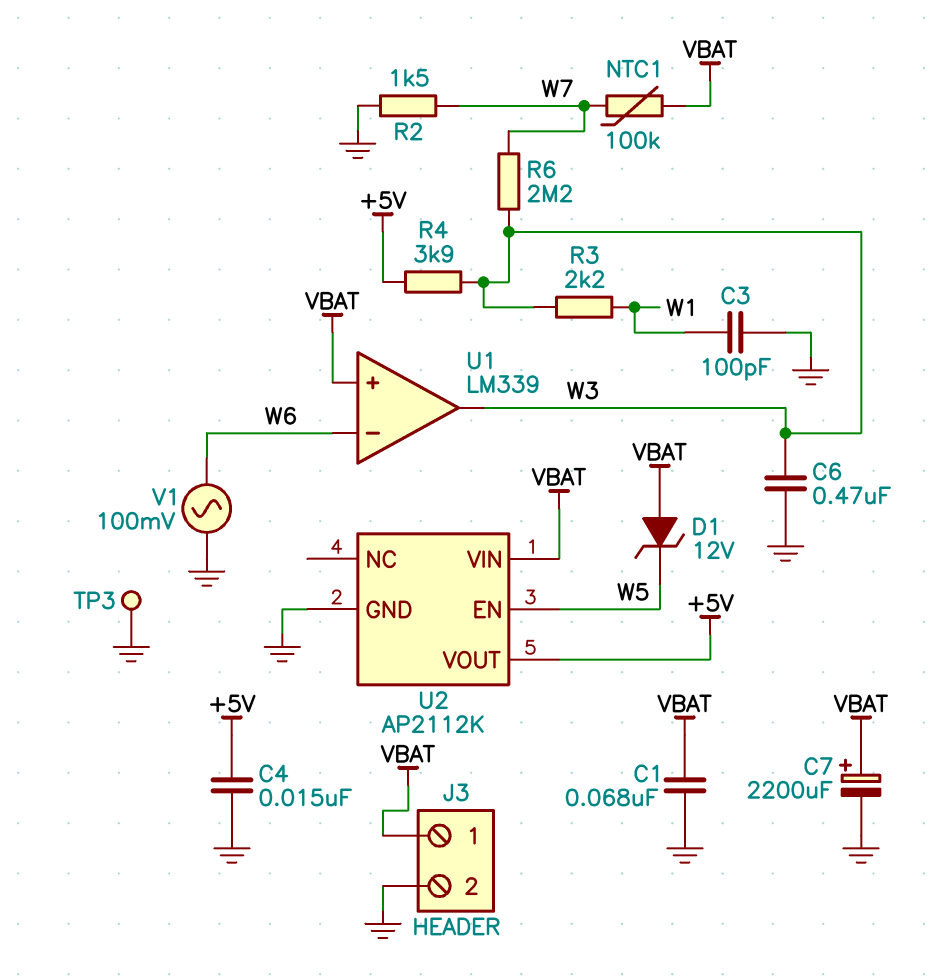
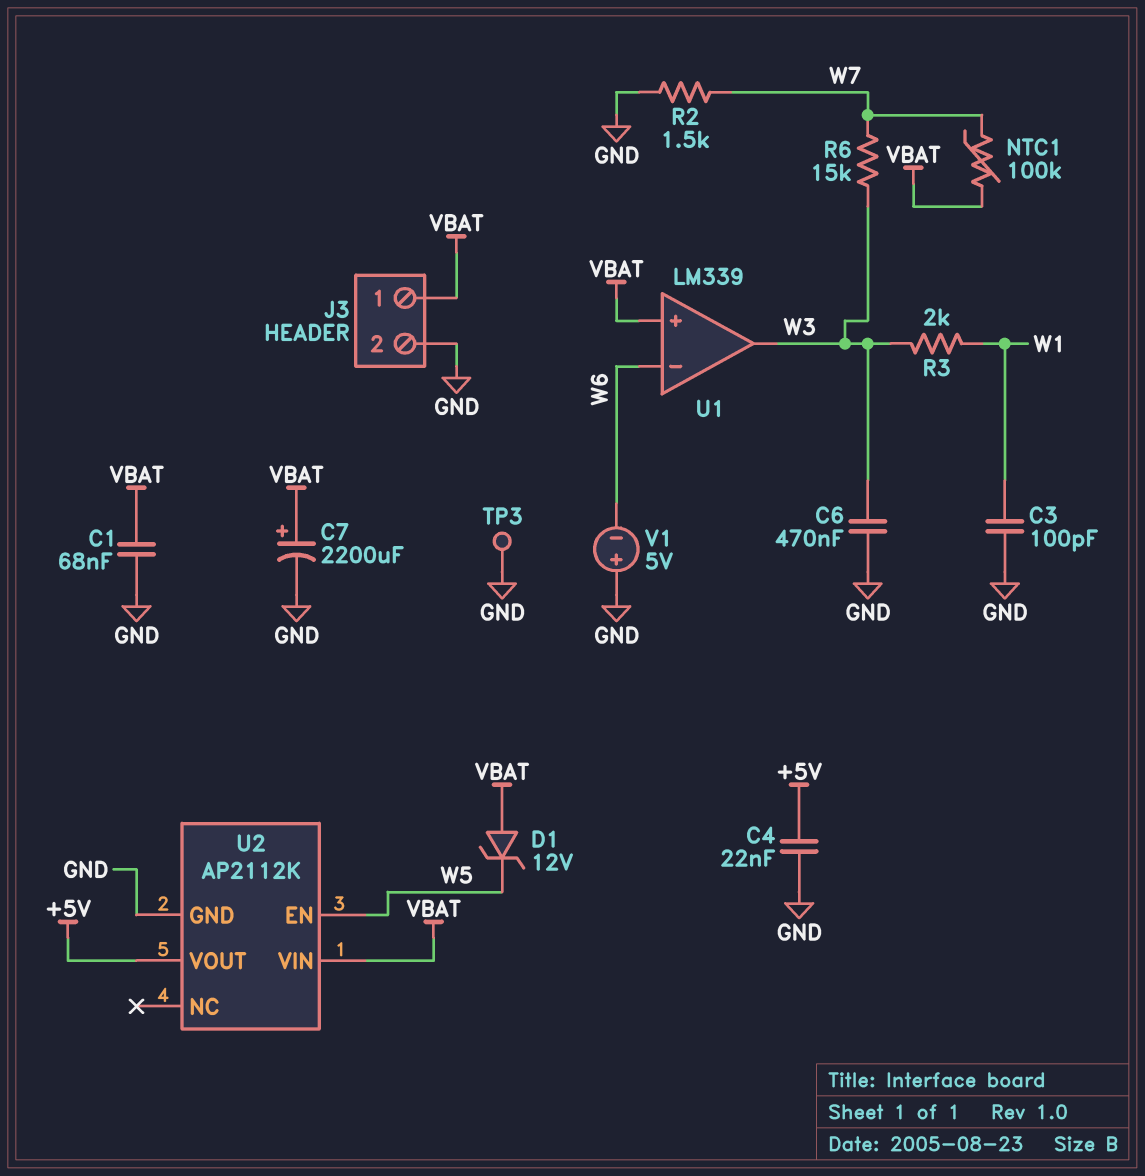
C4: 15nF (+5V, GND) -> 22nF (+5V, GND)
R3: 2.2k (W1, W3) -> 2k (W1, W3)
R4: 3.9k (+5V, W3) -> none
R6: 2.2M (W3, W7) -> 15k (W3, W7)
V1: AC 100mV (GND, W6) -> 5V (plus GND, minus W6)

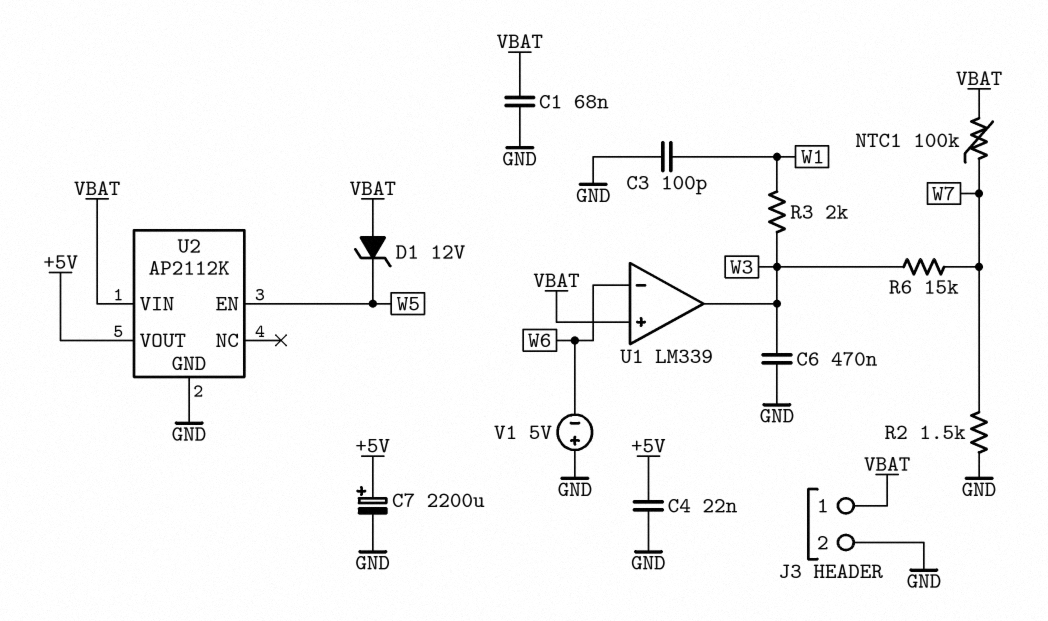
C7: 2200uF (plus VBAT, minus GND) -> 2200uF (plus +5V, minus GND)
TP3: test point (GND) -> none

